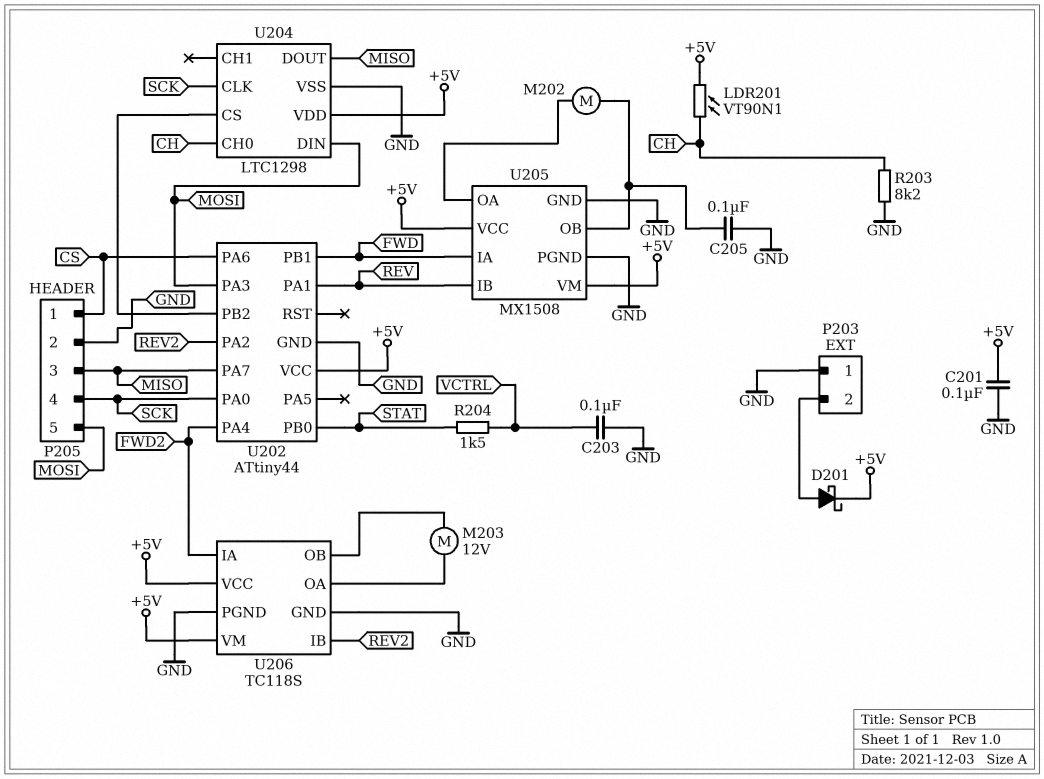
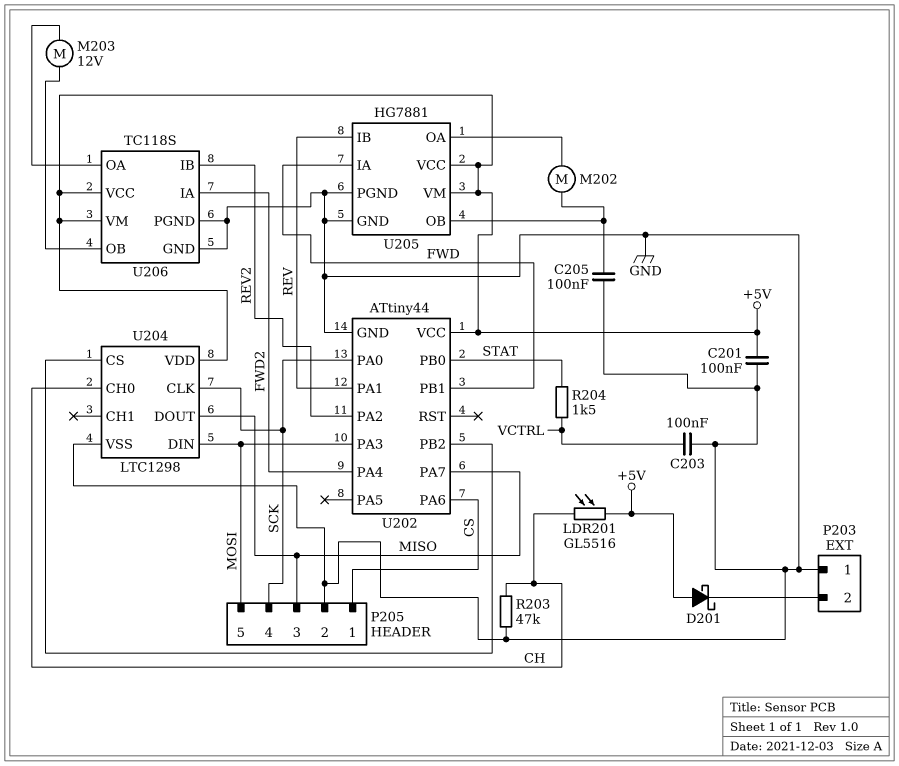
D201: schottky (A P203/2, K +5V) -> schottky (A +5V, K P203/2)
LDR201: VT90N1 (+5V, CH) -> GL5516 (+5V, CH)
R203: 8.2k (CH, GND) -> 47k (CH, GND)
U205: MX1508 -> HG7881

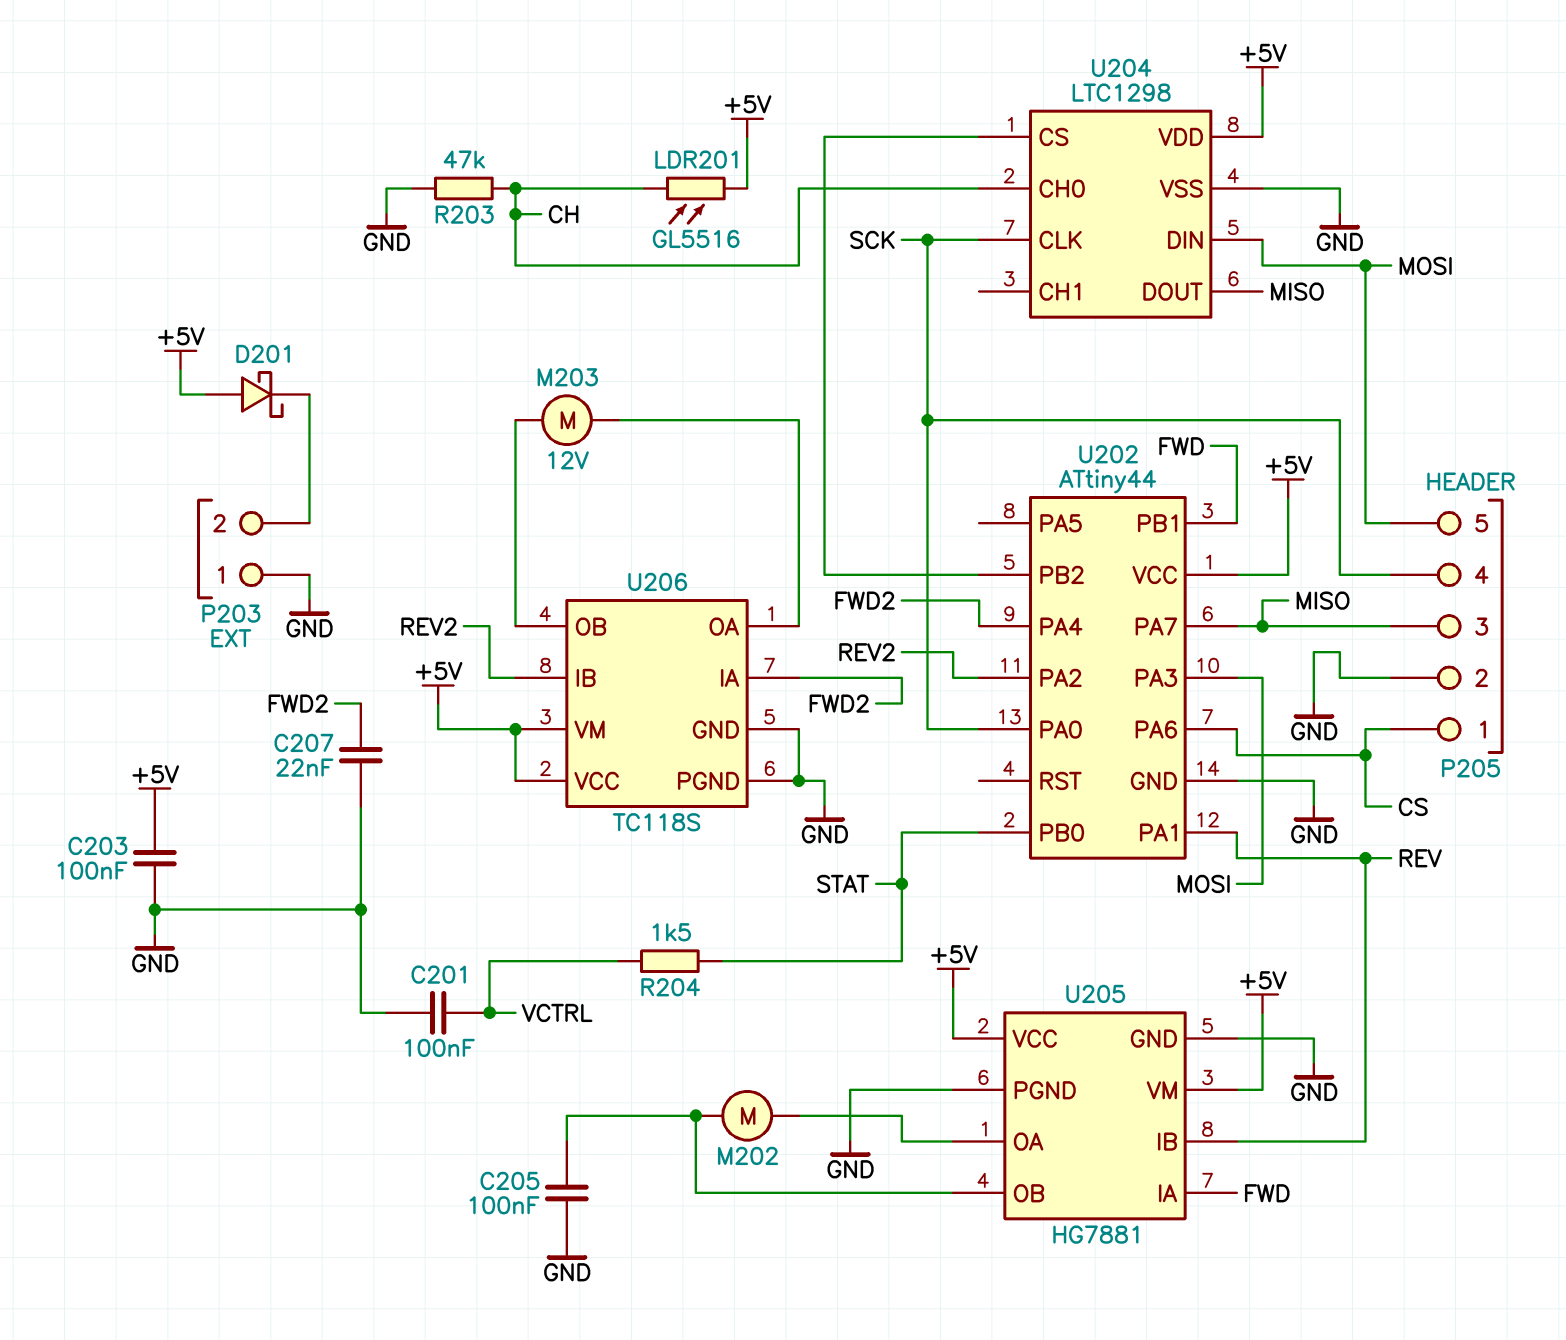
C201: 100nF (+5V, GND) -> 100nF (GND, VCTRL)
C203: 100nF (GND, VCTRL) -> 100nF (+5V, GND)
C207: none -> 22nF (FWD2, GND)

